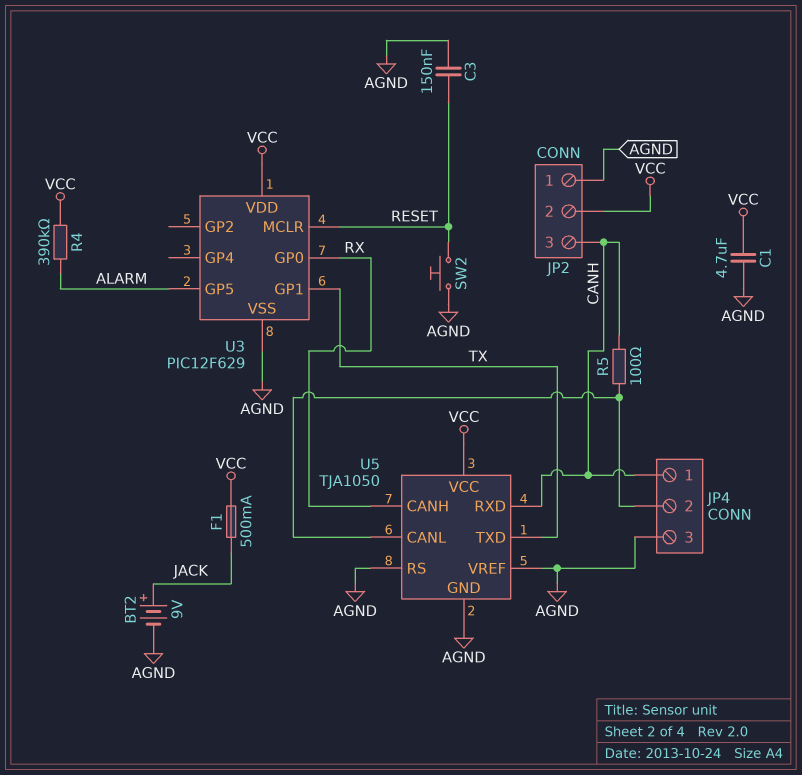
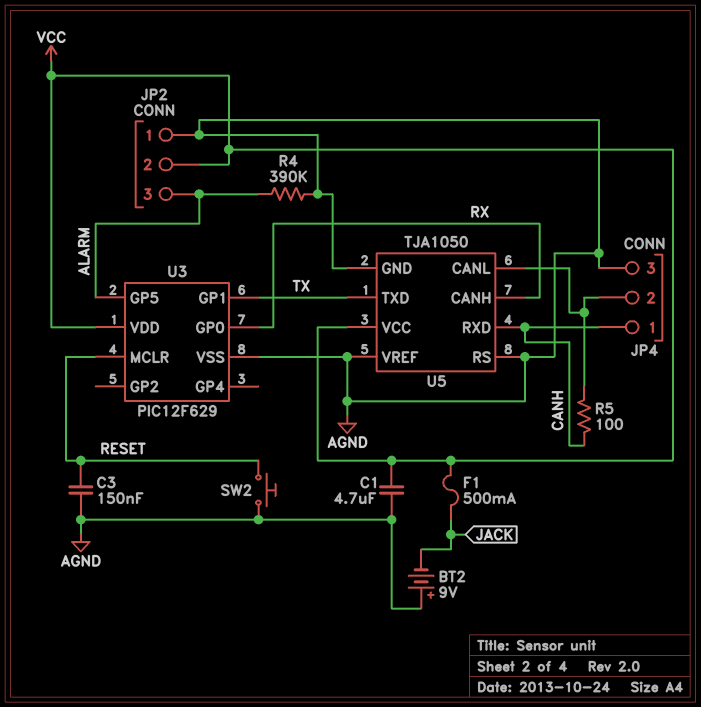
BT2: 9V (plus JACK, minus AGND) -> 9V (plus AGND, minus JACK)
JP2 pin 3: CANH -> ALARM
R4: 390k (ALARM, VCC) -> 390k (AGND, ALARM)

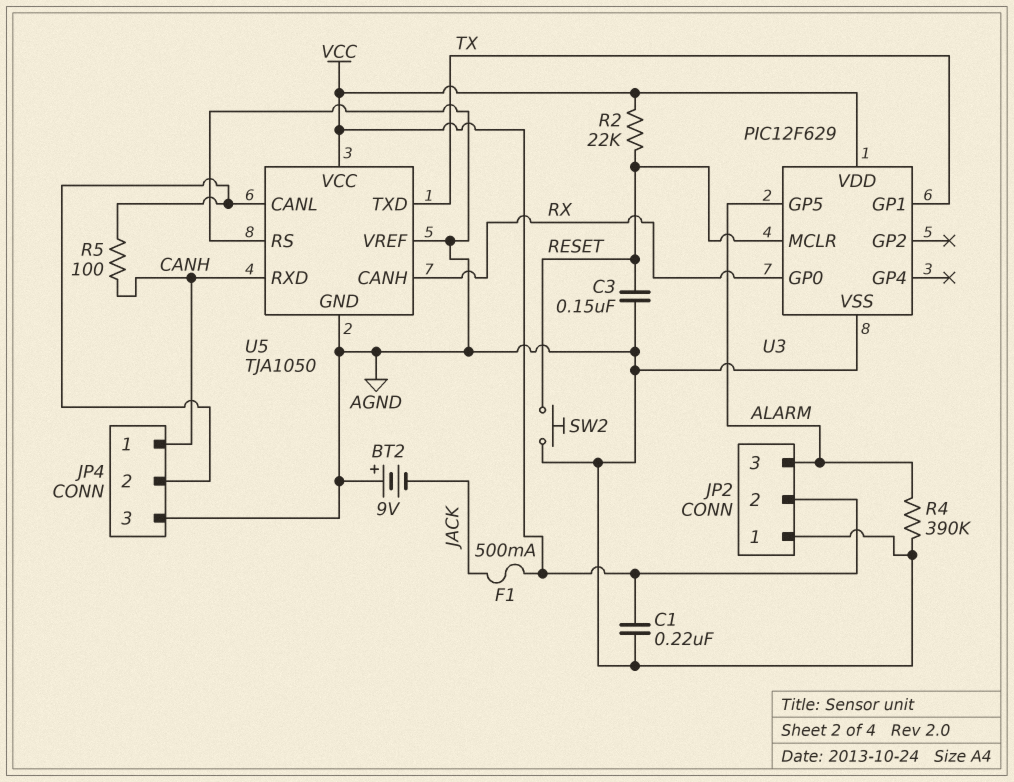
C1: 4.7uF (AGND, VCC) -> 220nF (AGND, VCC)
R2: none -> 22k (RESET, VCC)

